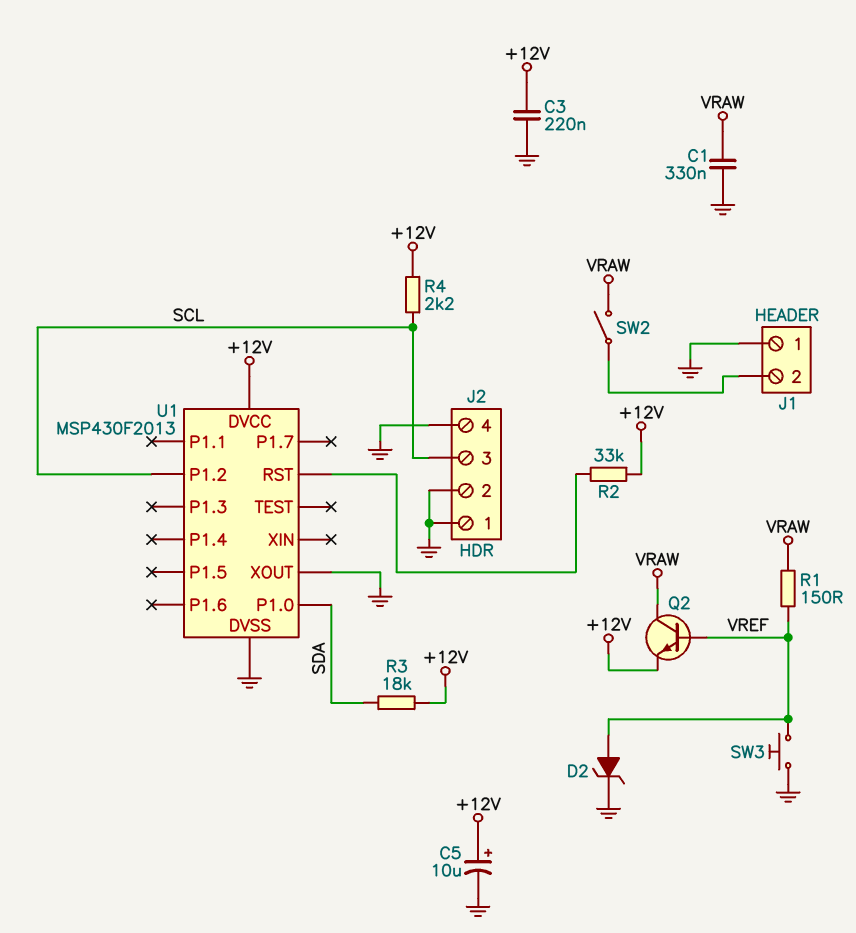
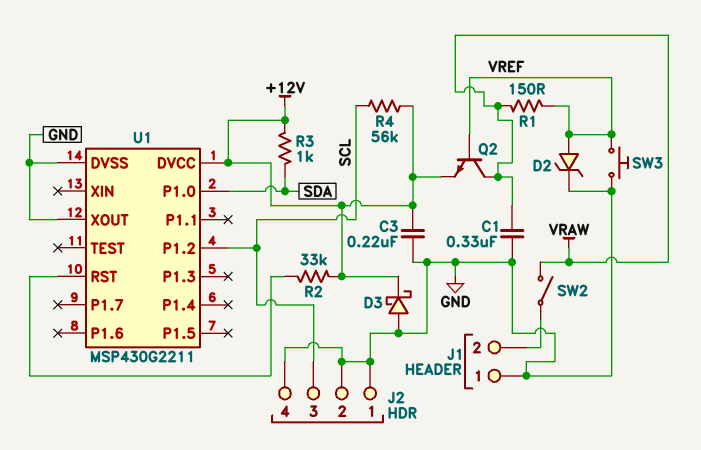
C5: 10uF (plus +12V, minus GND) -> none
D3: none -> schottky (A GND, K +12V)
R3: 18k (+12V, SDA) -> 1k (+12V, SDA)
R4: 2.2k (+12V, SCL) -> 56k (+12V, SCL)
U1: MSP430F2013 -> MSP430G2211

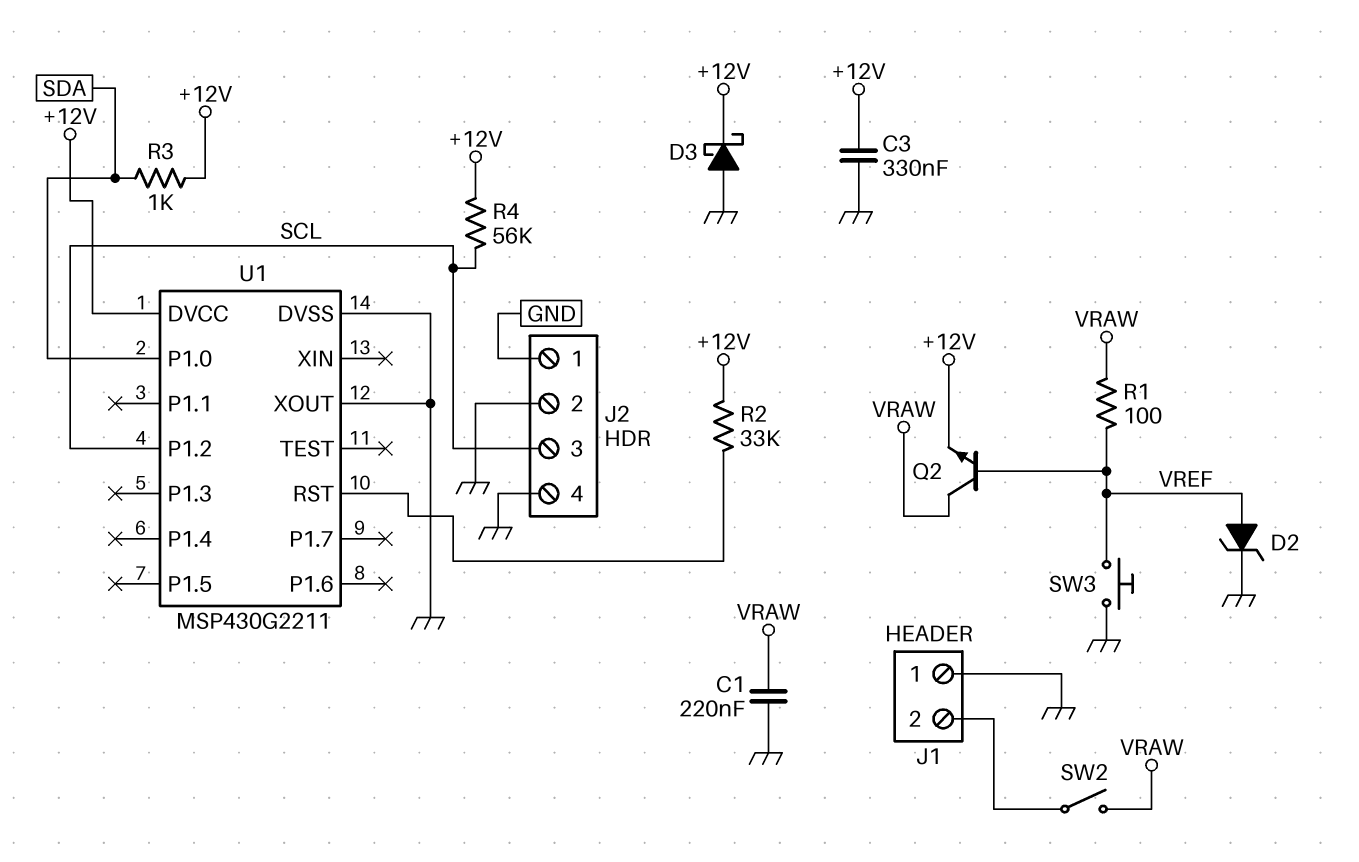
C1: 330nF (GND, VRAW) -> 220nF (GND, VRAW)
C3: 220nF (+12V, GND) -> 330nF (+12V, GND)
R1: 150 (VRAW, VREF) -> 100 (VRAW, VREF)

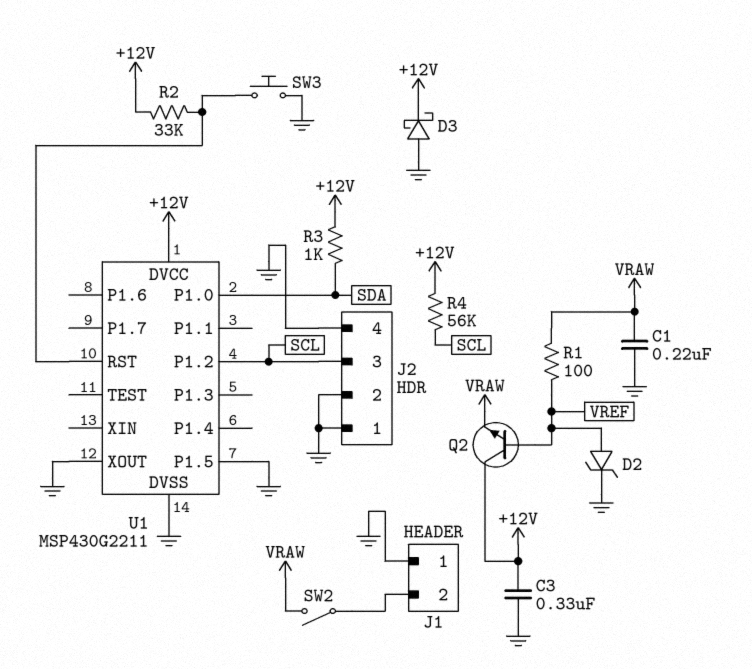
Q2: NPN (B VREF, C VRAW, E +12V) -> NPN (B VREF, C +12V, E VRAW)
SW3: button (GND, VREF) -> button (GND, U1/RST)
U1 pin P1.5: none -> GND

